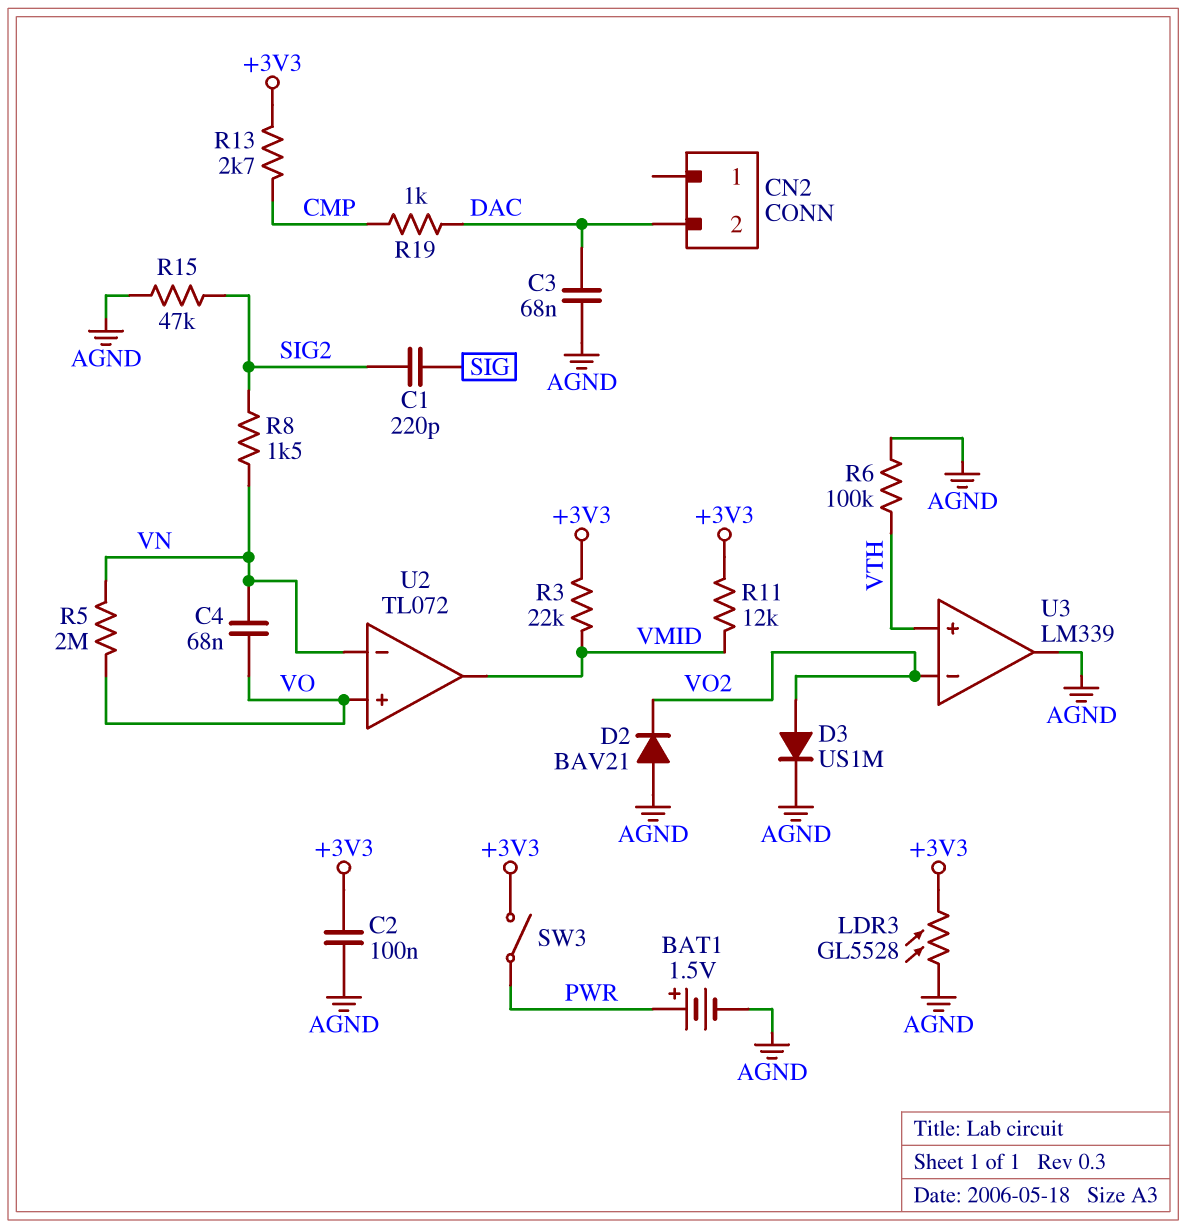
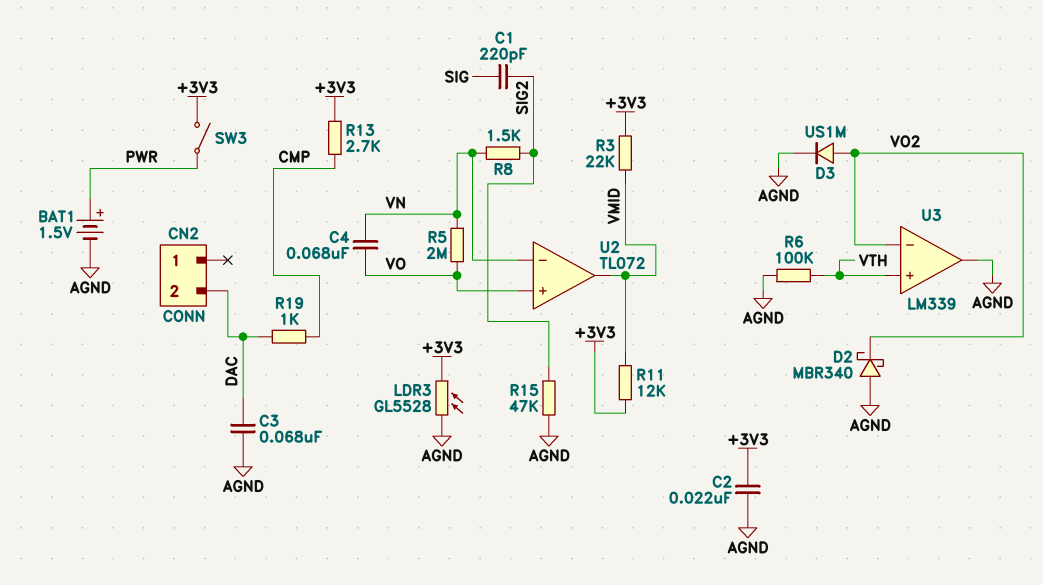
C2: 100nF (+3V3, AGND) -> 22nF (+3V3, AGND)
D2: diode BAV21 (A AGND, K VO2) -> schottky MBR340 (A AGND, K VO2)

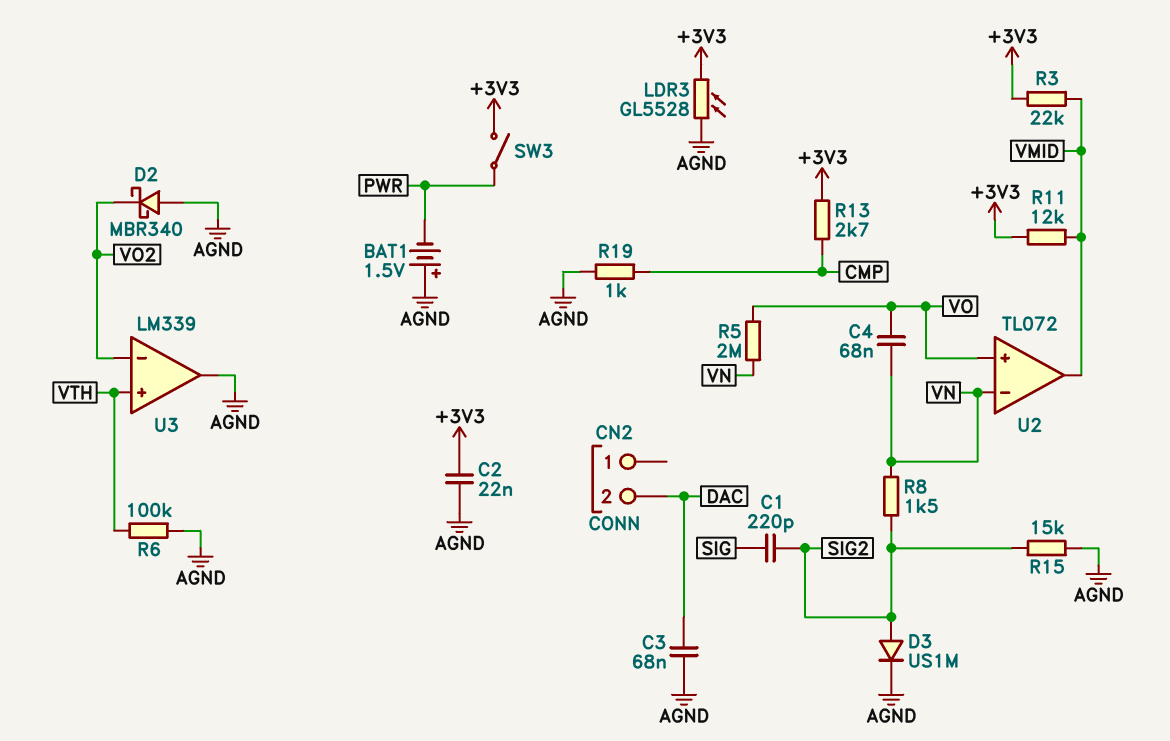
BAT1: 1.5V (plus PWR, minus AGND) -> 1.5V (plus AGND, minus PWR)
D3: diode US1M (A VO2, K AGND) -> diode US1M (A SIG2, K AGND)
R15: 47k (AGND, SIG2) -> 15k (AGND, SIG2)
R19: 1k (CMP, DAC) -> 1k (AGND, CMP)

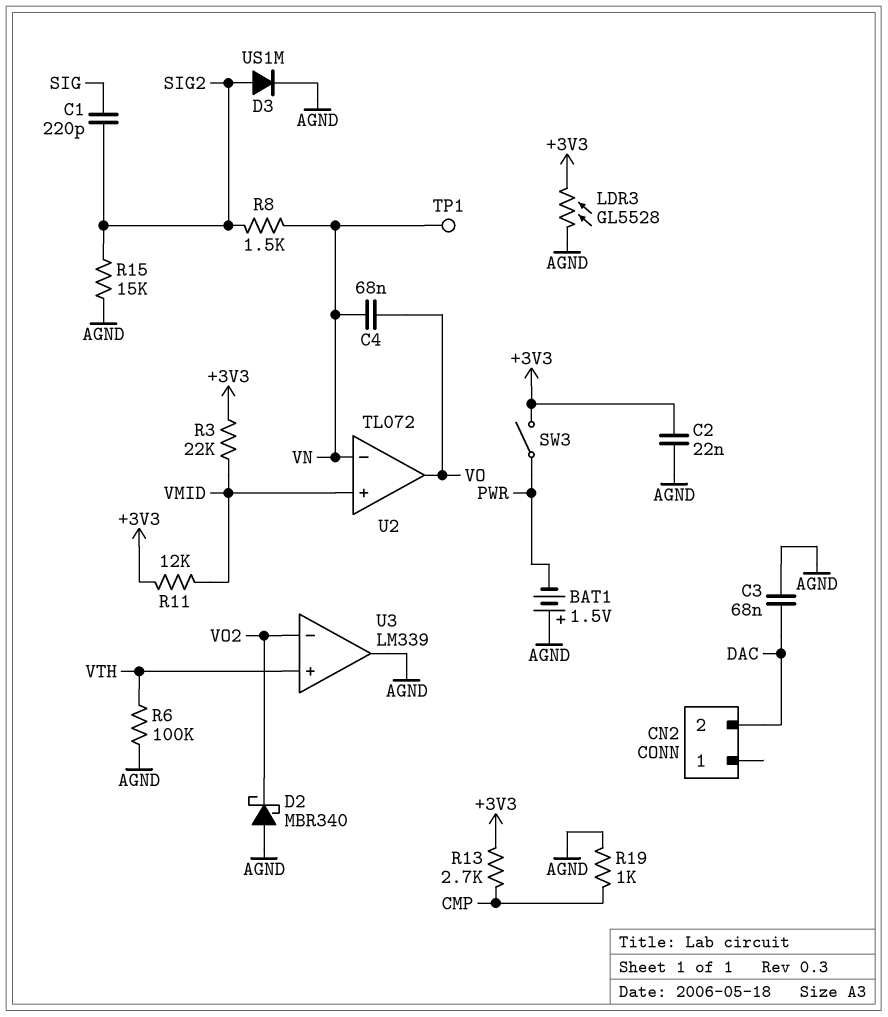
R5: 2M (VN, VO) -> none
TP1: none -> test point (VN)
U2 pin in+: VO -> VMID
U2 pin out: VMID -> VO

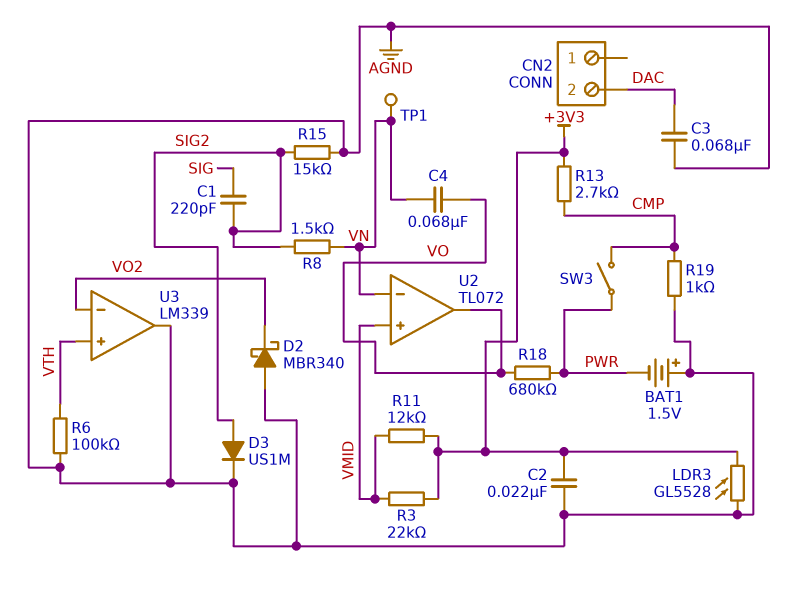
R18: none -> 680k (PWR, VO)
SW3: switch (+3V3, PWR) -> switch (CMP, PWR)

